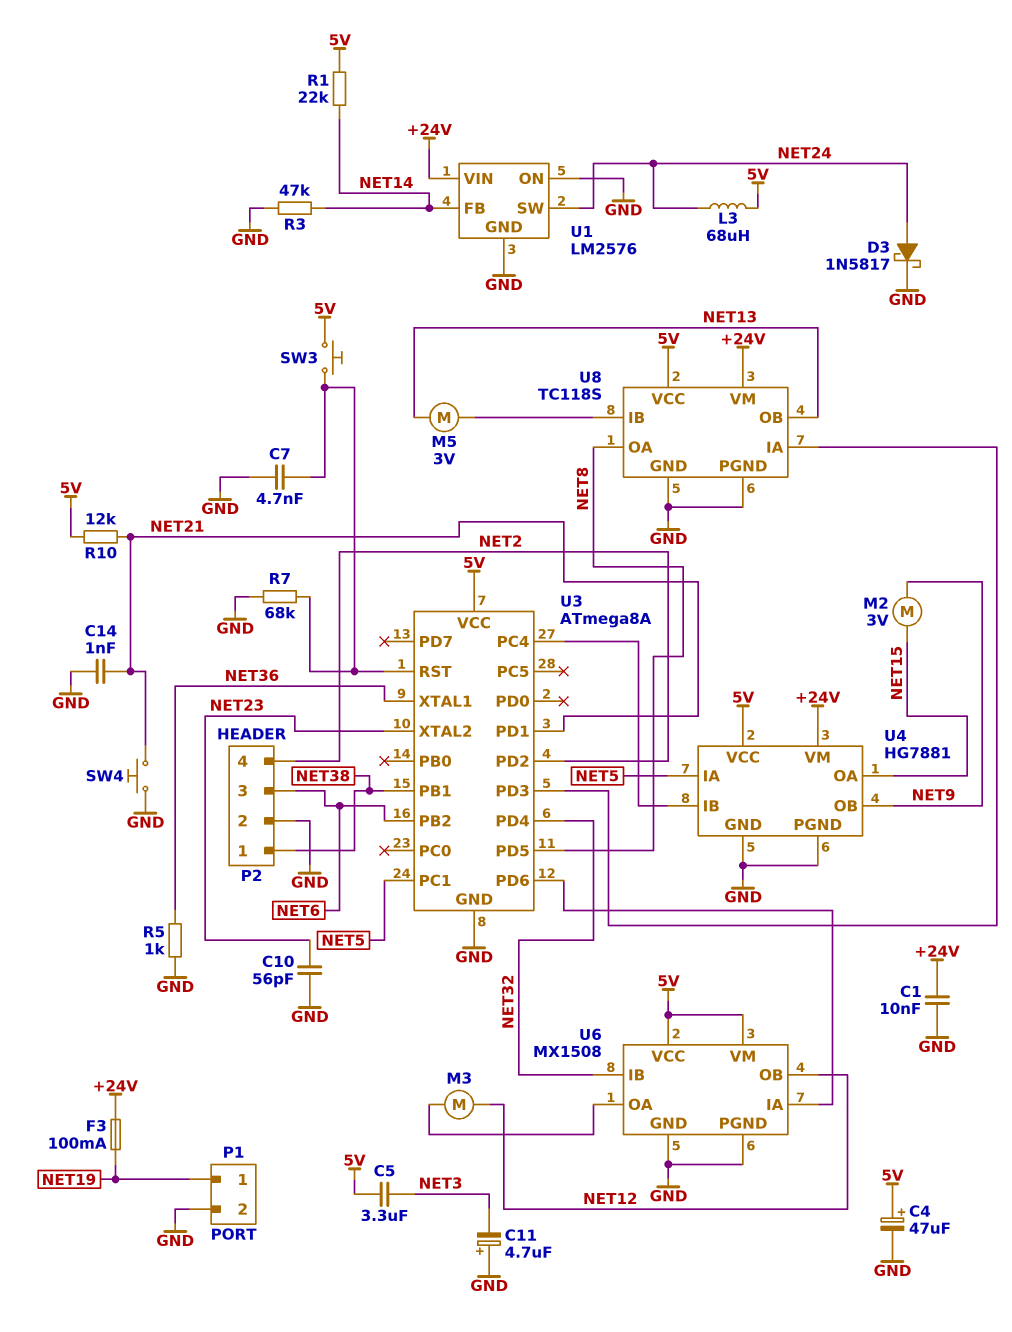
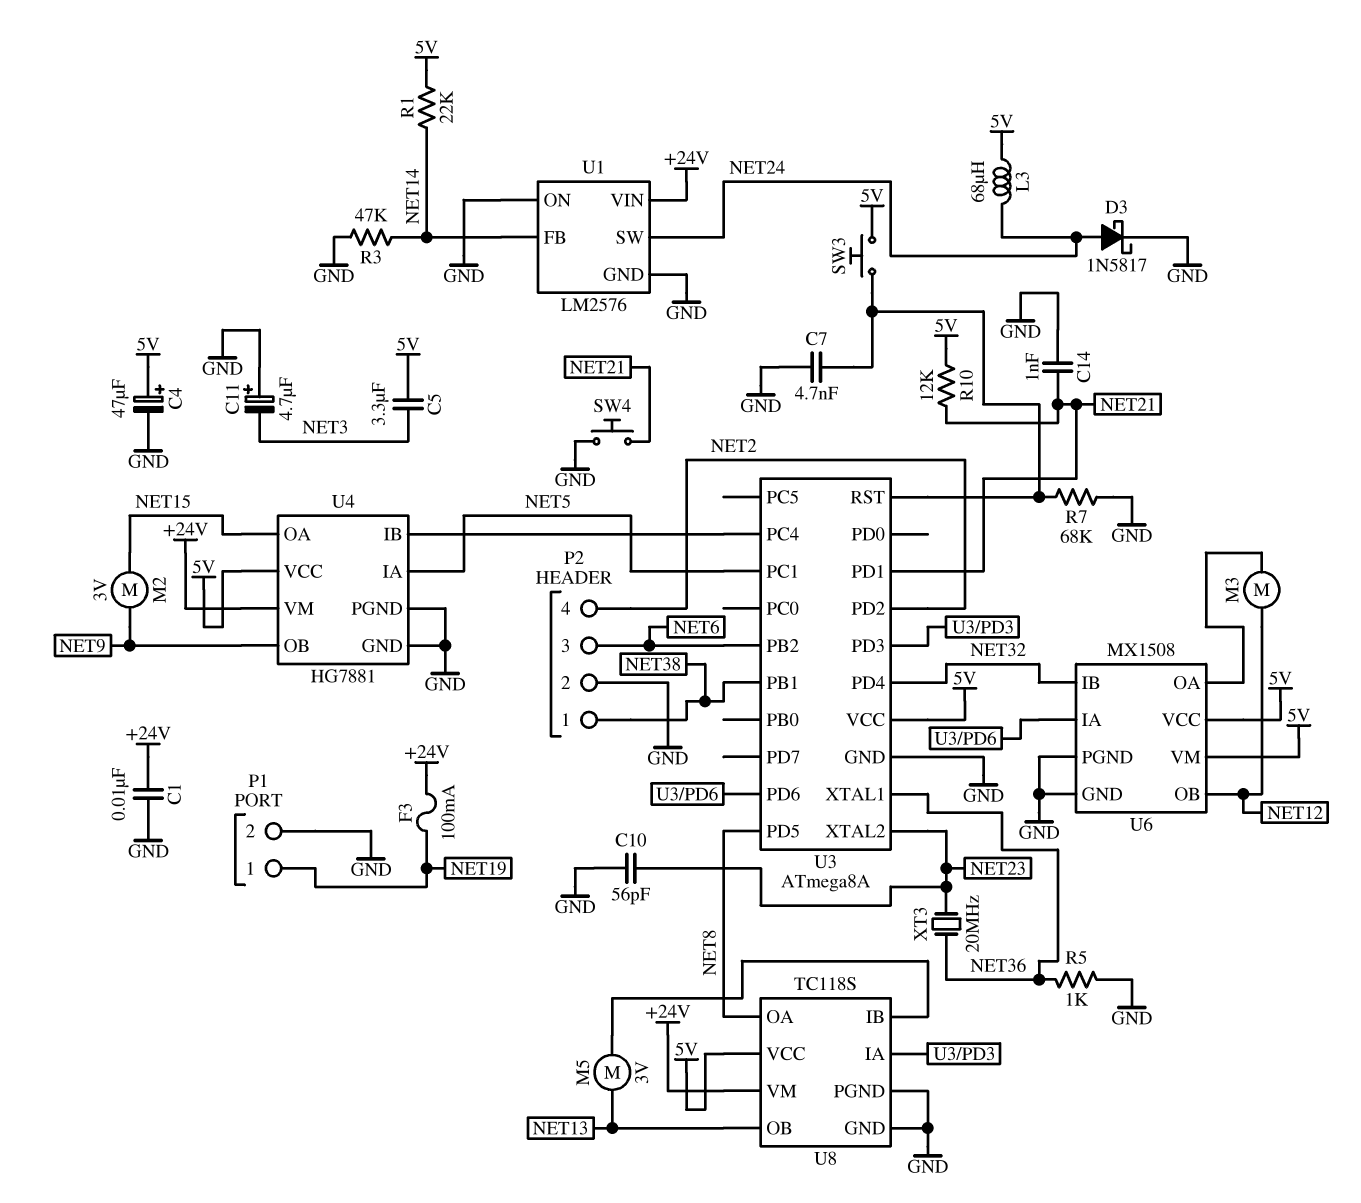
XT3: none -> 20MHz (NET23, NET36)

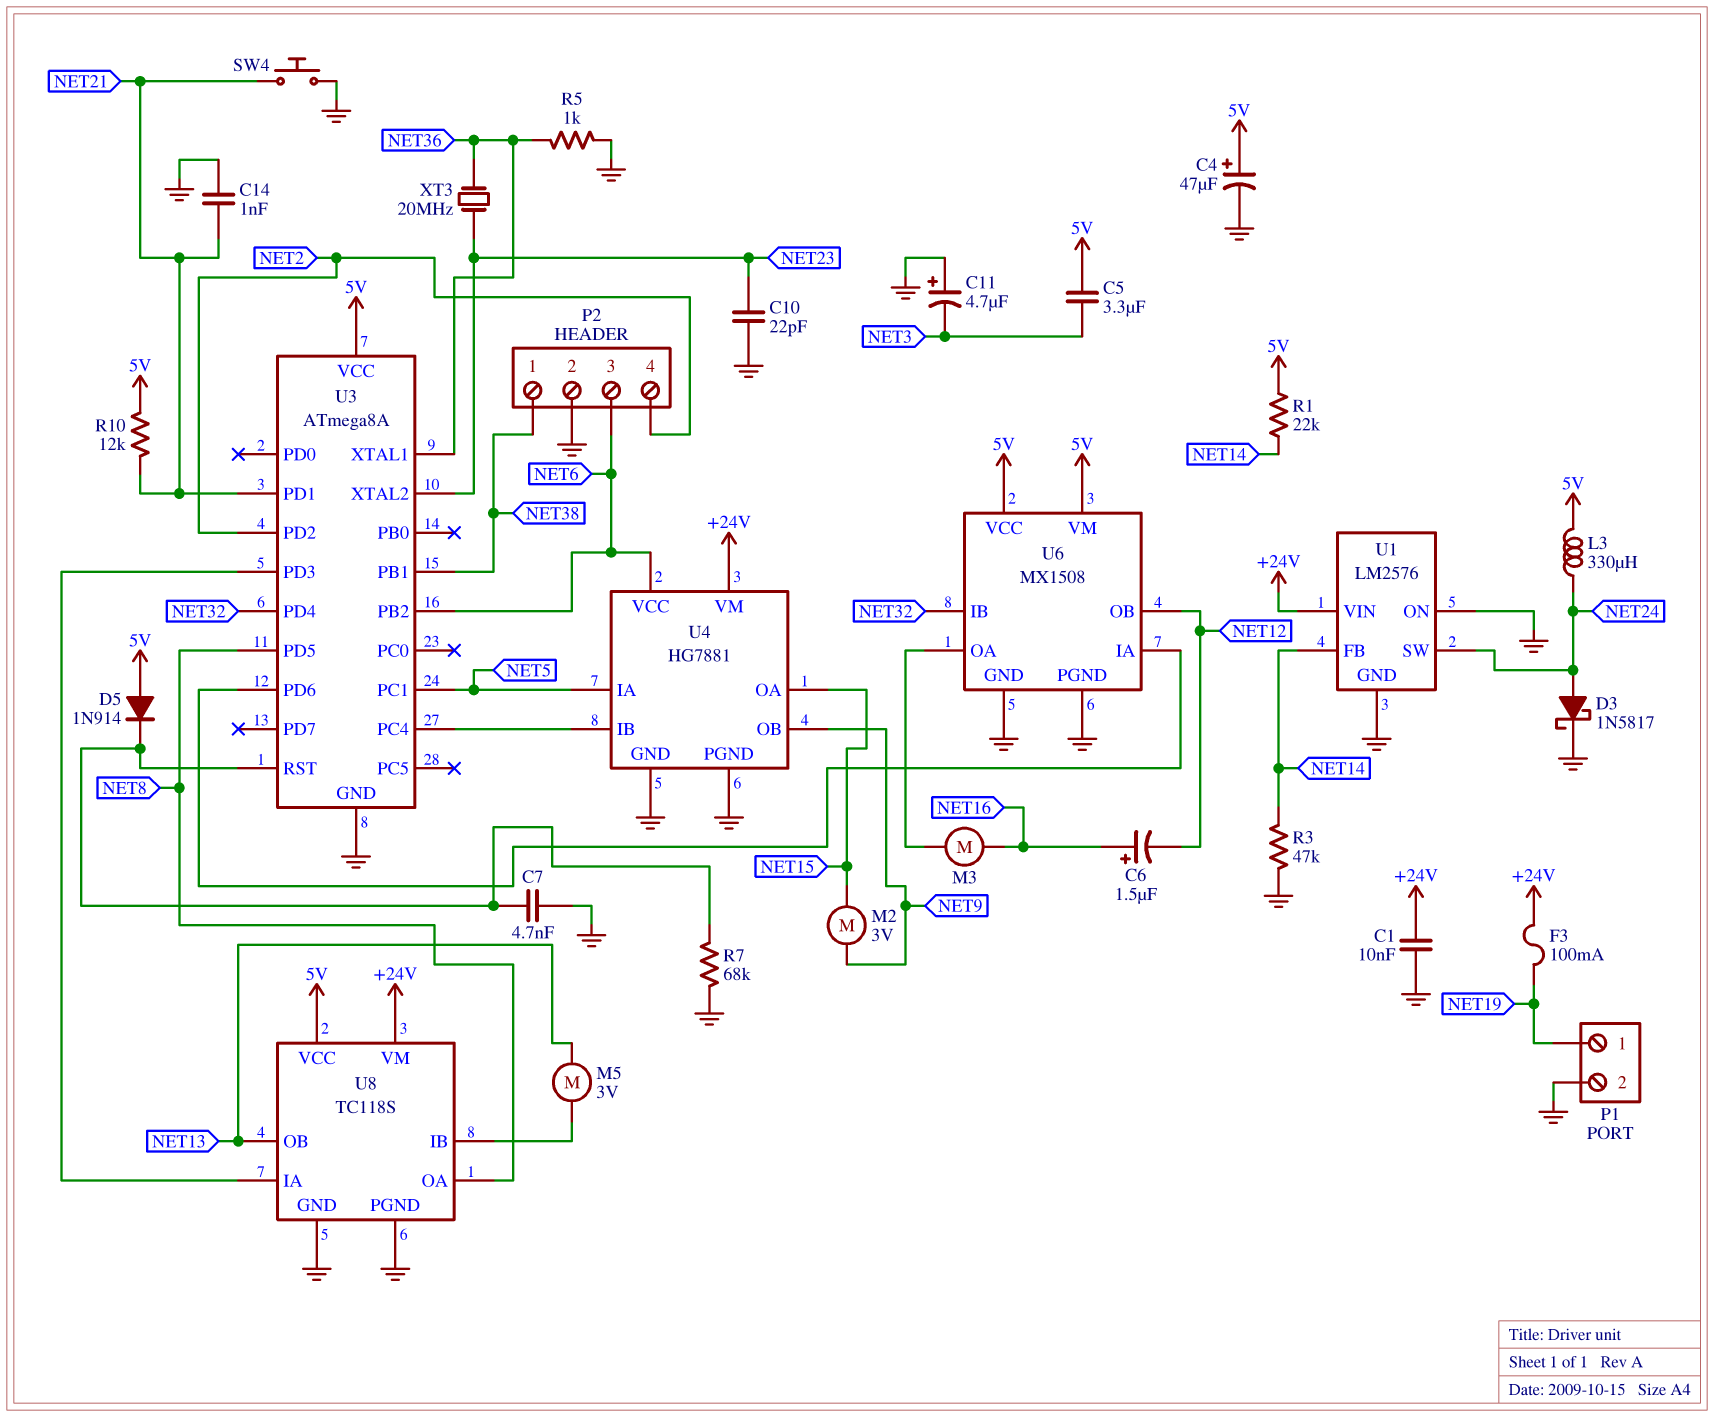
C6: none -> 1.5uF (plus NET16, minus NET12)
C10: 56pF (GND, NET23) -> 22pF (GND, NET23)
D5: none -> diode 1N914 (A 5V, K U3/RST)
L3: 68uH (5V, NET24) -> 330uH (5V, NET24)
M3: motor (NET12, U6/OA) -> motor (NET16, U6/OA)
SW3: button (5V, U3/RST) -> none
U4 pin VCC: 5V -> NET6

